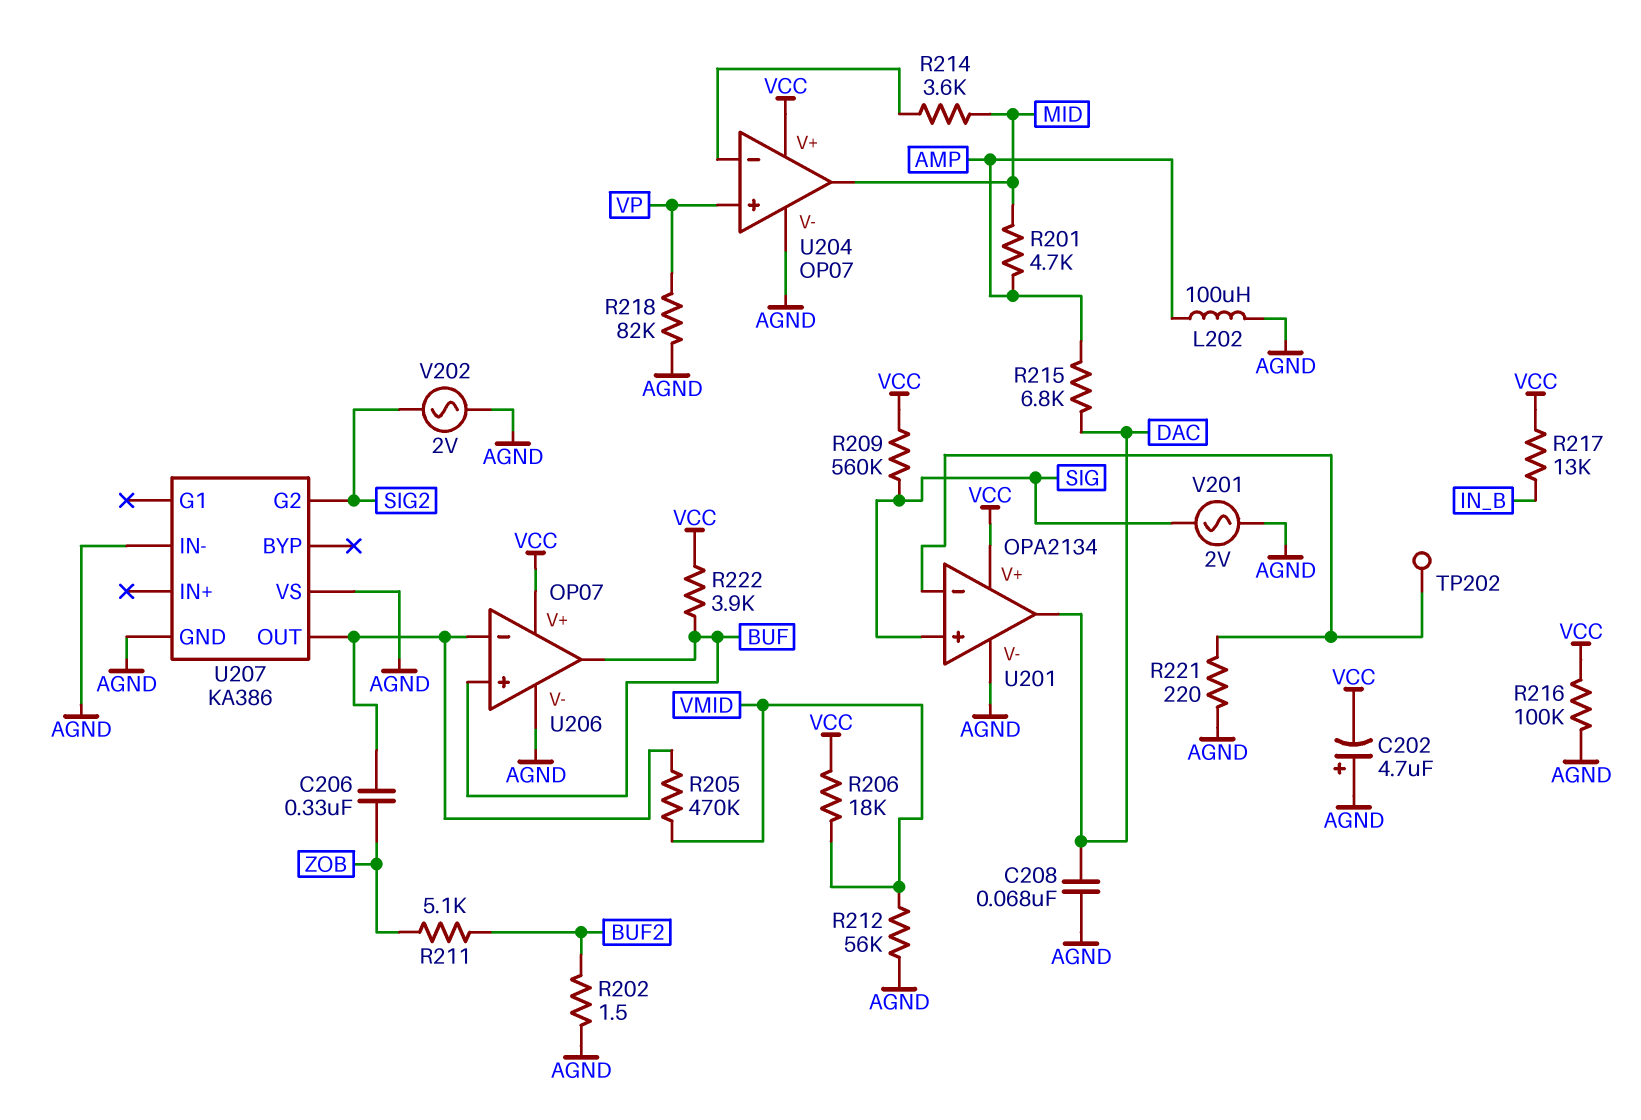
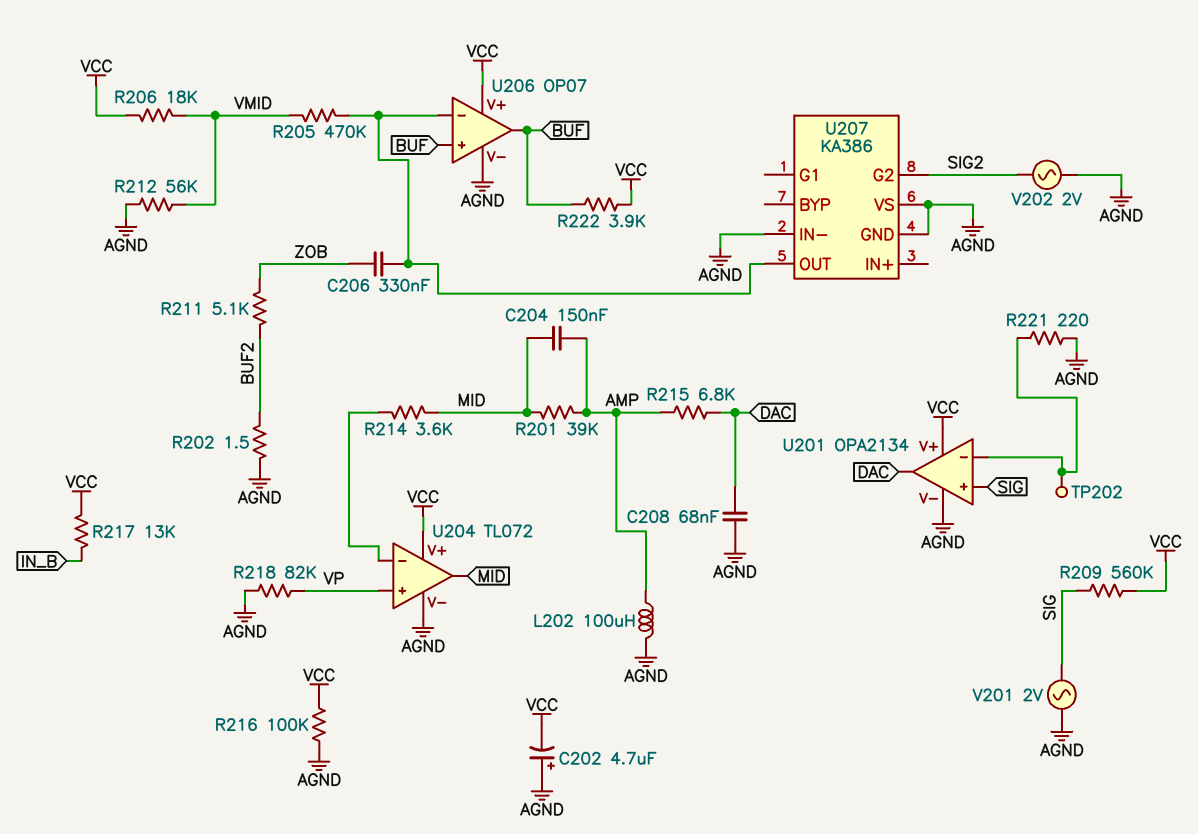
C204: none -> 150nF (AMP, MID)
R201: 4.7k (AMP, MID) -> 39k (AMP, MID)
U204: OP07 -> TL072

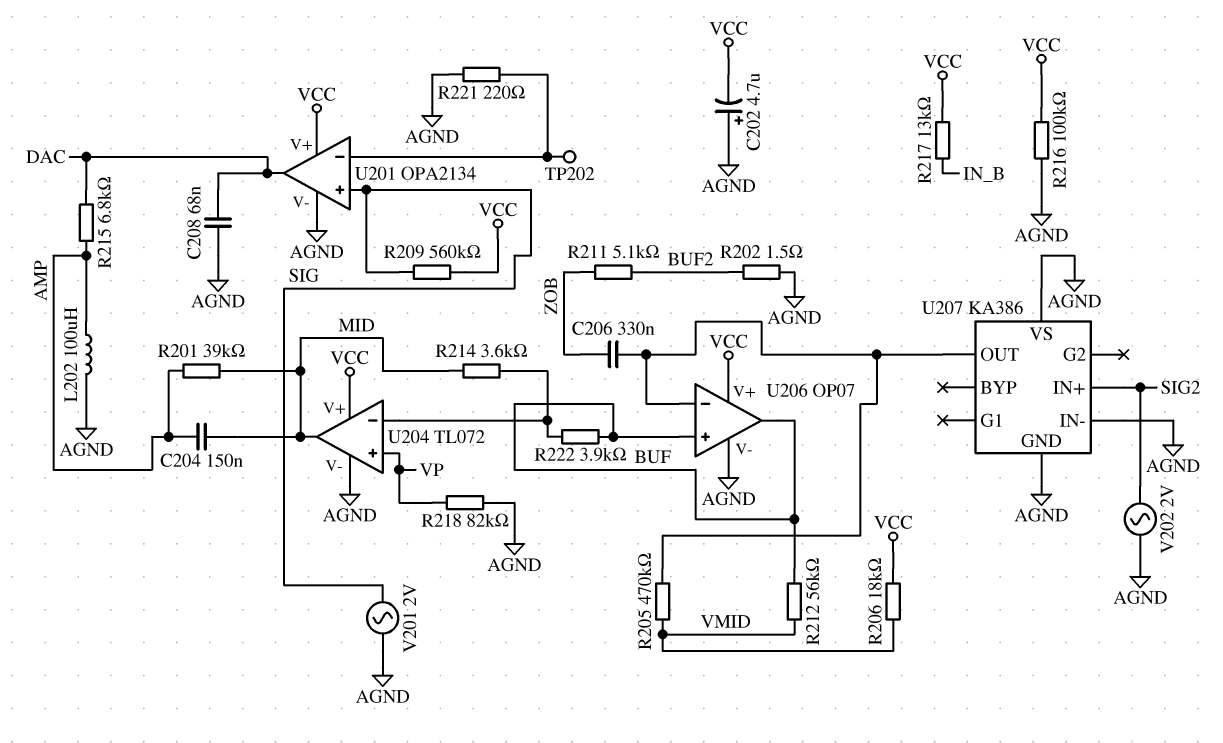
R212: 56k (AGND, VMID) -> 56k (BUF, VMID)
R222: 3.9k (BUF, VCC) -> 3.9k (BUF, U204/in-)
U207 pin G2: SIG2 -> none
U207 pin IN+: none -> SIG2

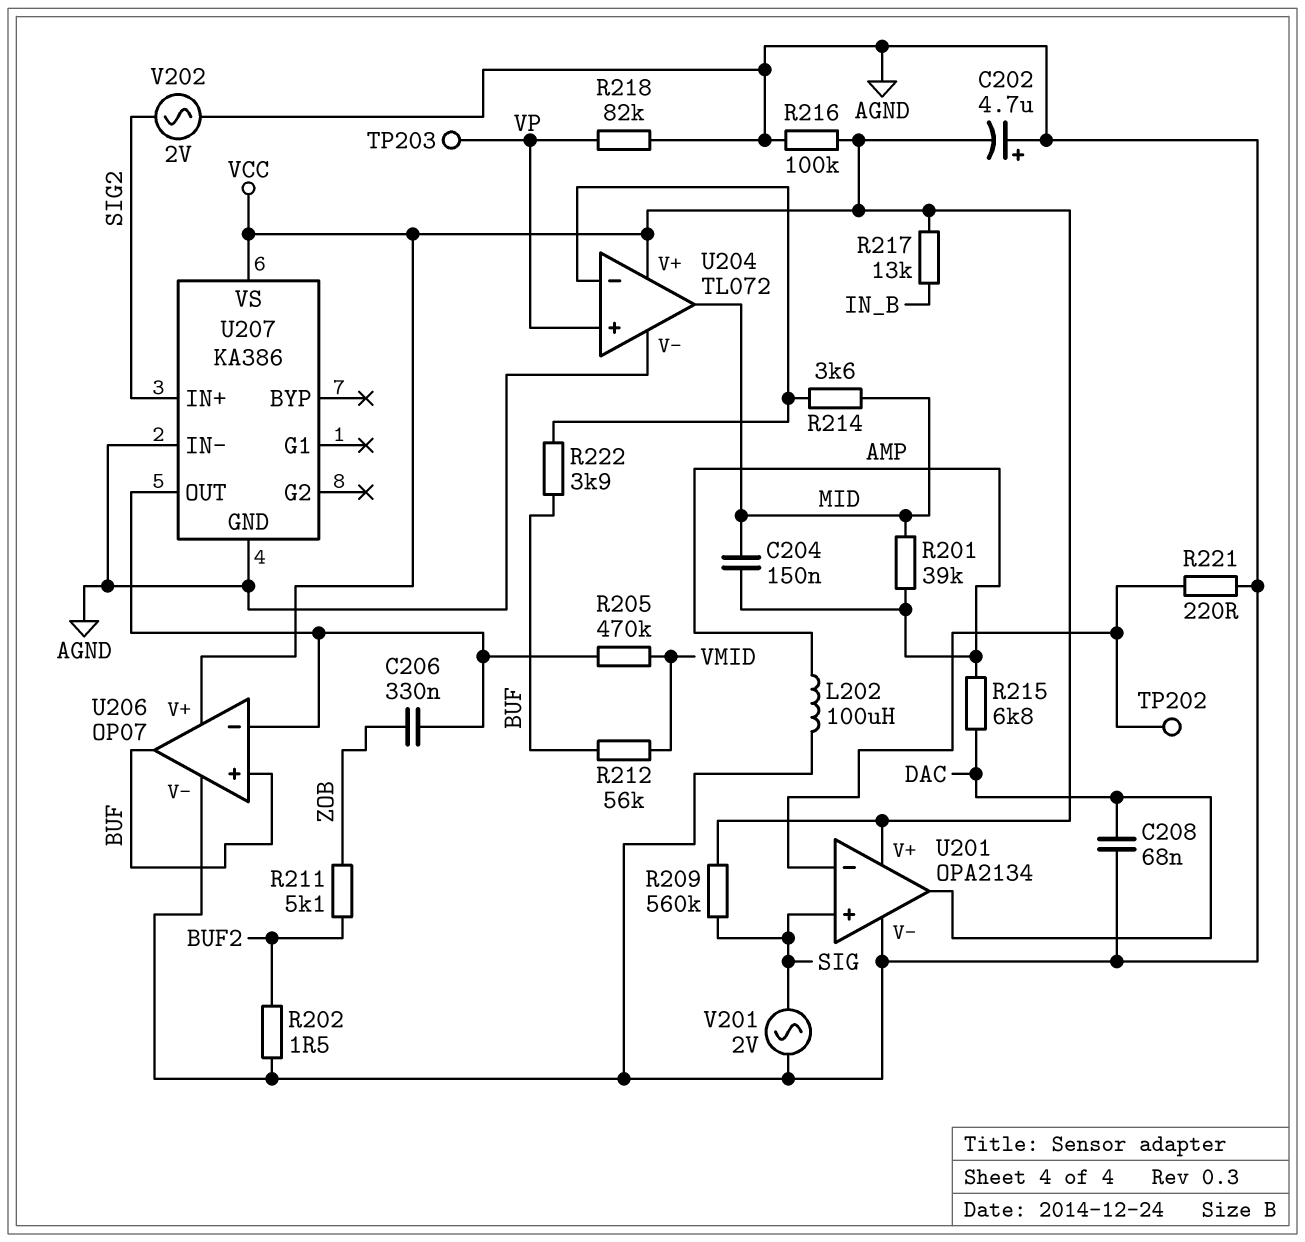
R206: 18k (VCC, VMID) -> none
TP203: none -> test point (VP)
U207 pin VS: AGND -> VCC

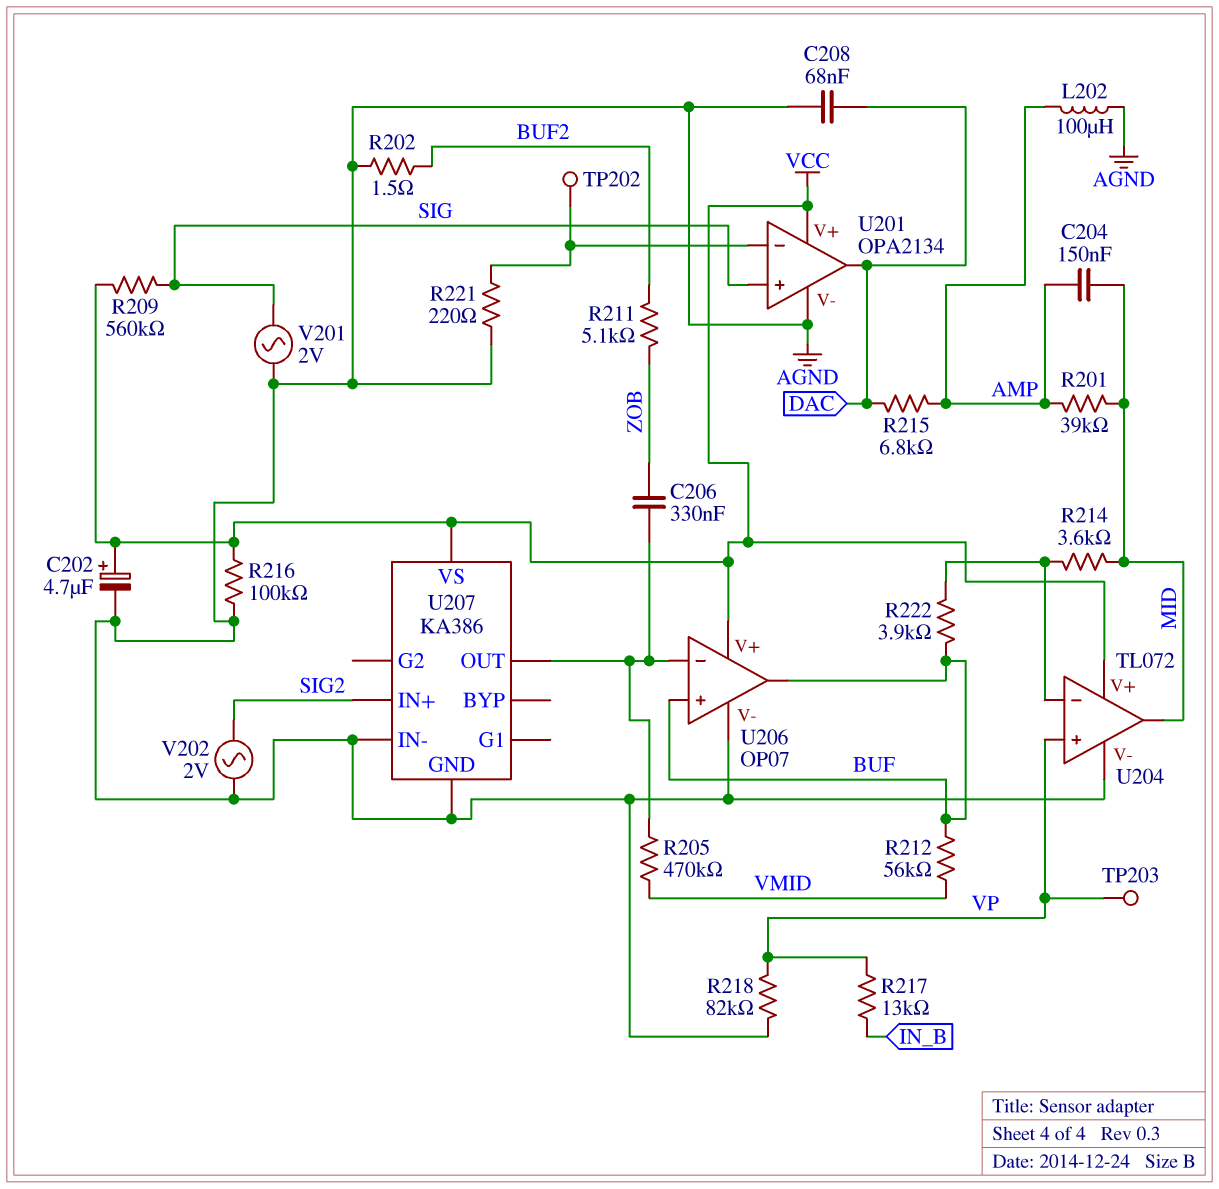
C202: 4.7uF (plus AGND, minus VCC) -> 4.7uF (plus VCC, minus AGND)
R217: 13k (IN_B, VCC) -> 13k (IN_B, VP)

